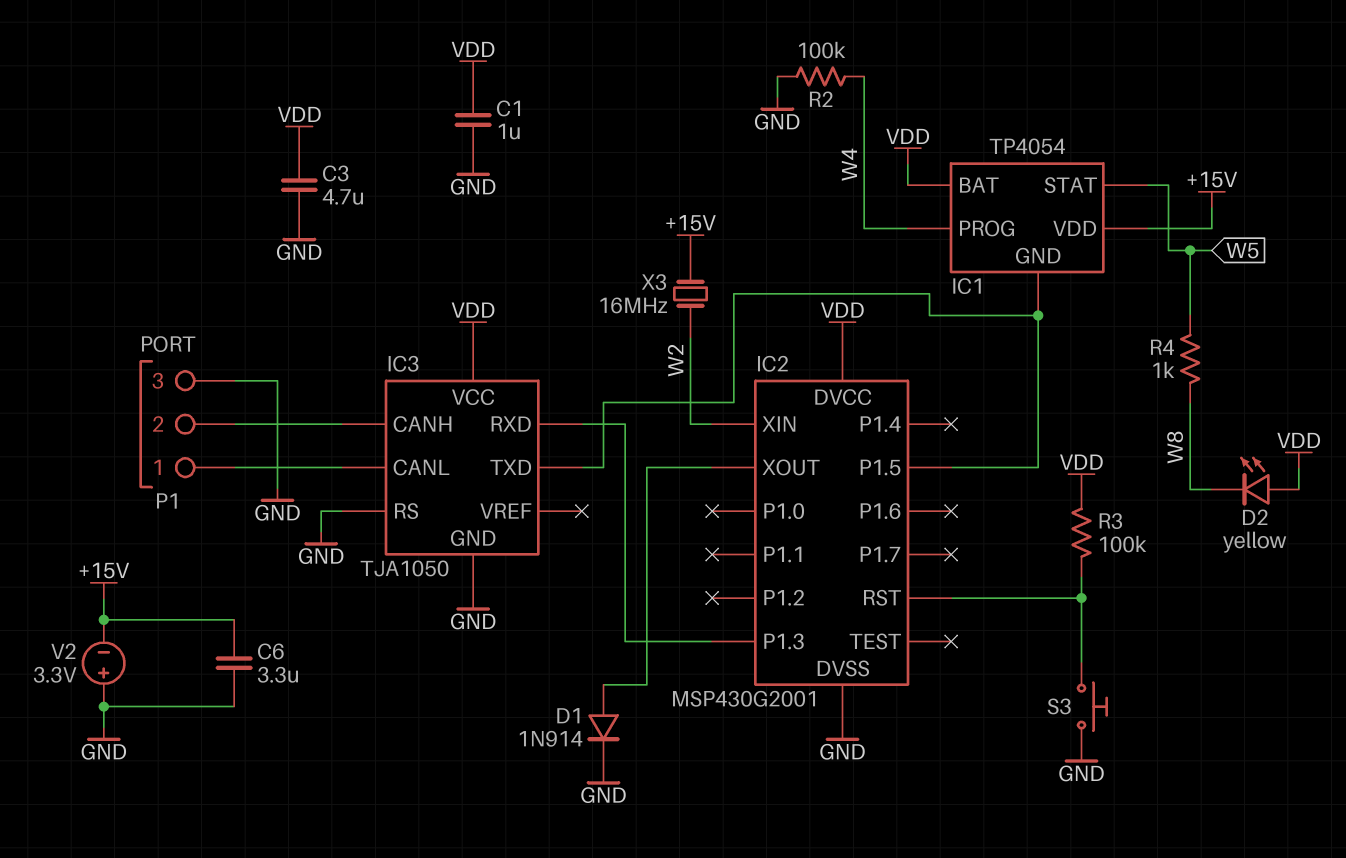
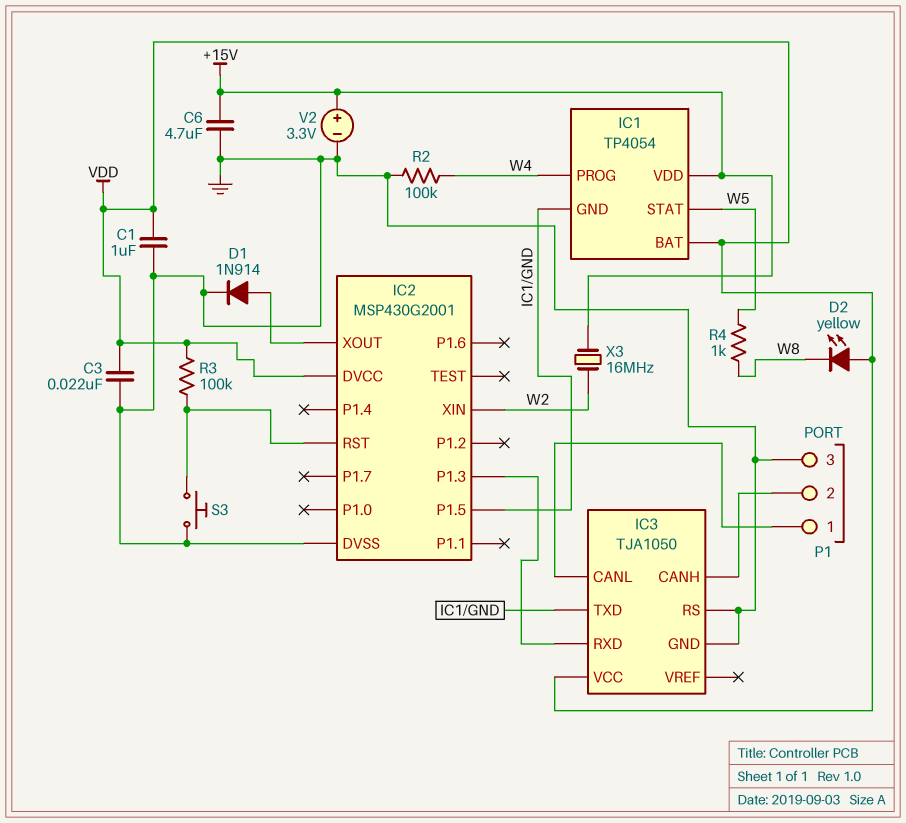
C3: 4.7uF (GND, VDD) -> 22nF (GND, VDD)
C6: 3.3uF (+15V, GND) -> 4.7uF (+15V, GND)
V2: 3.3V (plus GND, minus +15V) -> 3.3V (plus +15V, minus GND)

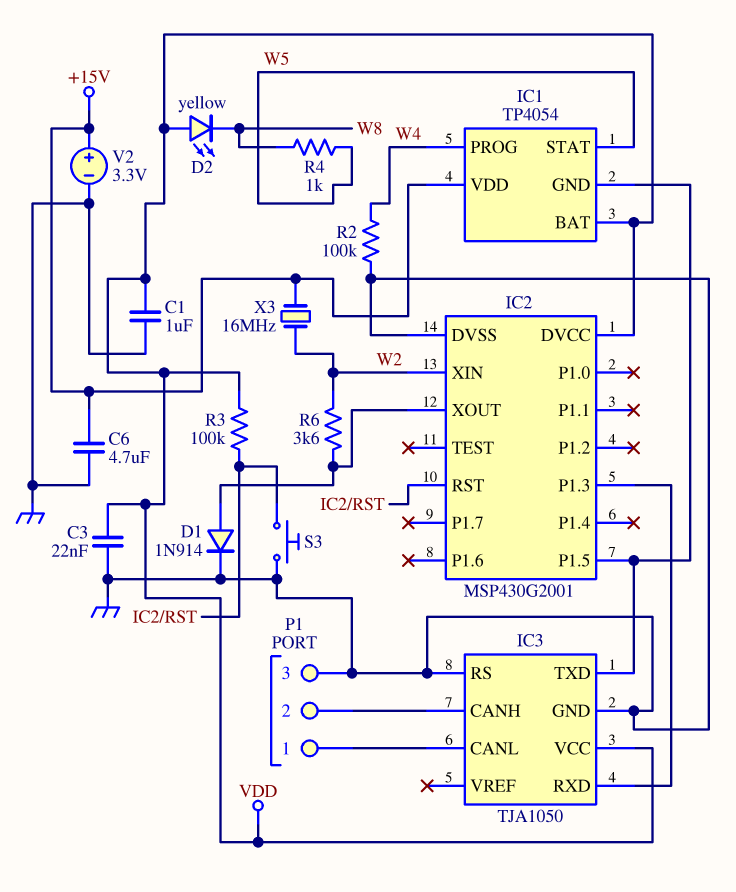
R6: none -> 3.6k (IC2/XOUT, W2)

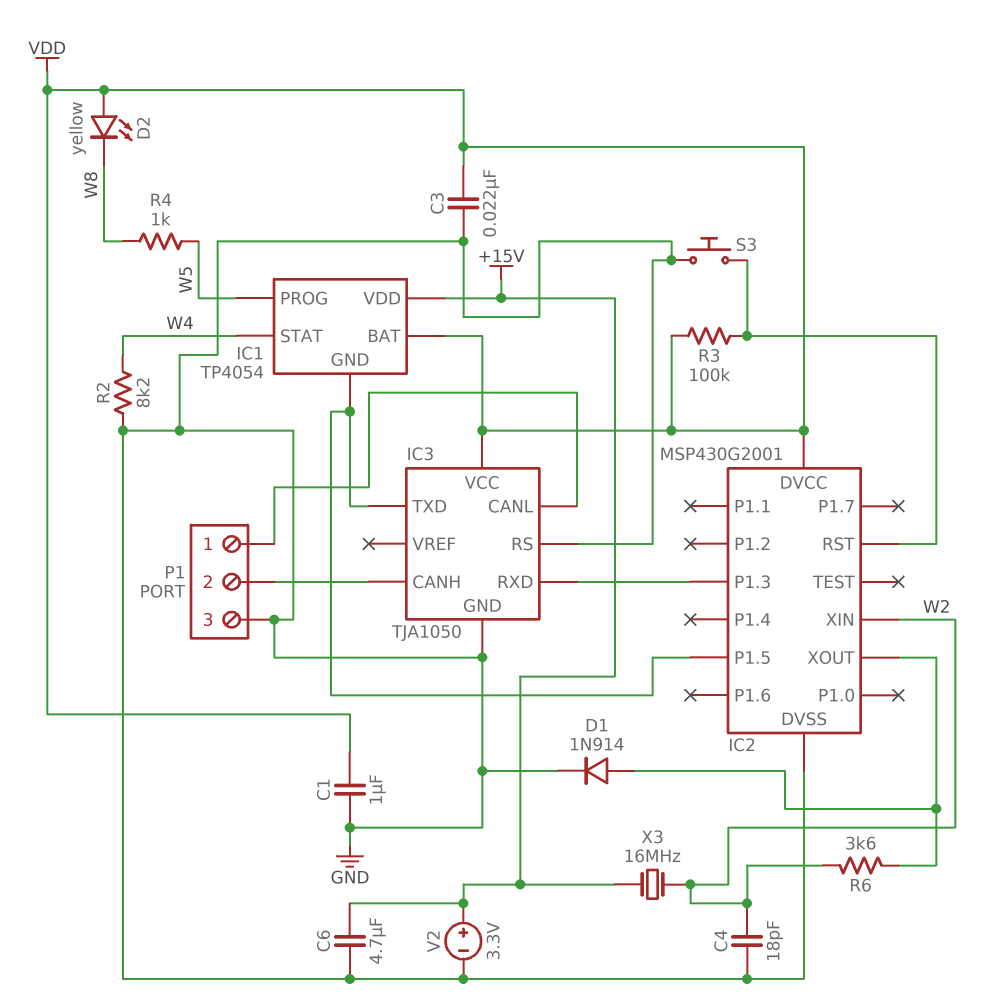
C4: none -> 18pF (GND, W2)
IC1 pin PROG: W4 -> W5
IC1 pin STAT: W5 -> W4
R2: 100k (GND, W4) -> 8.2k (GND, W4)

